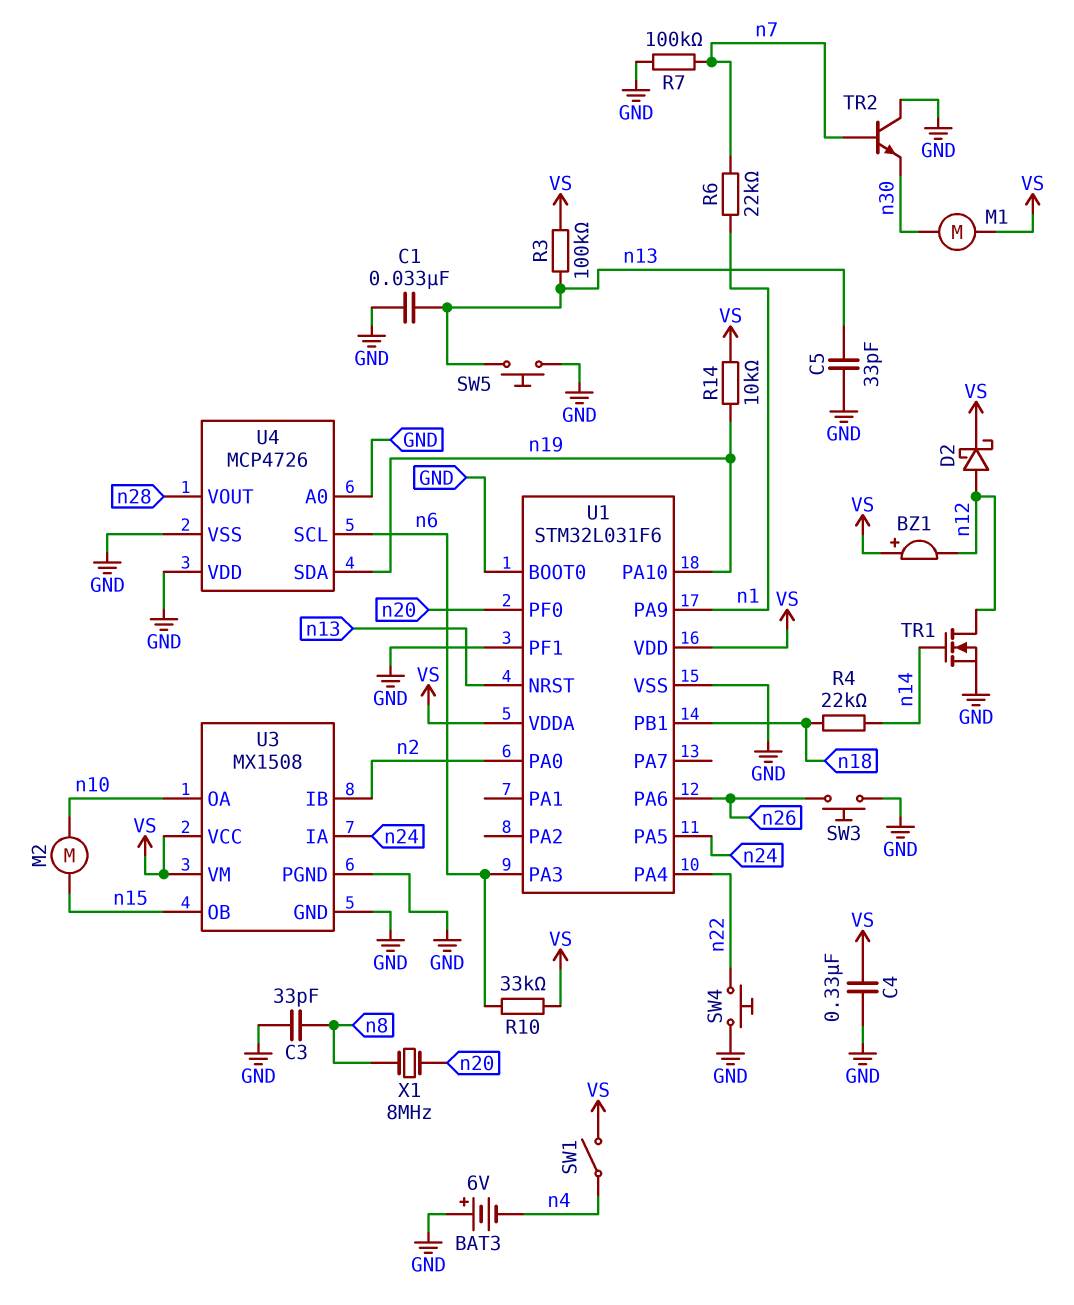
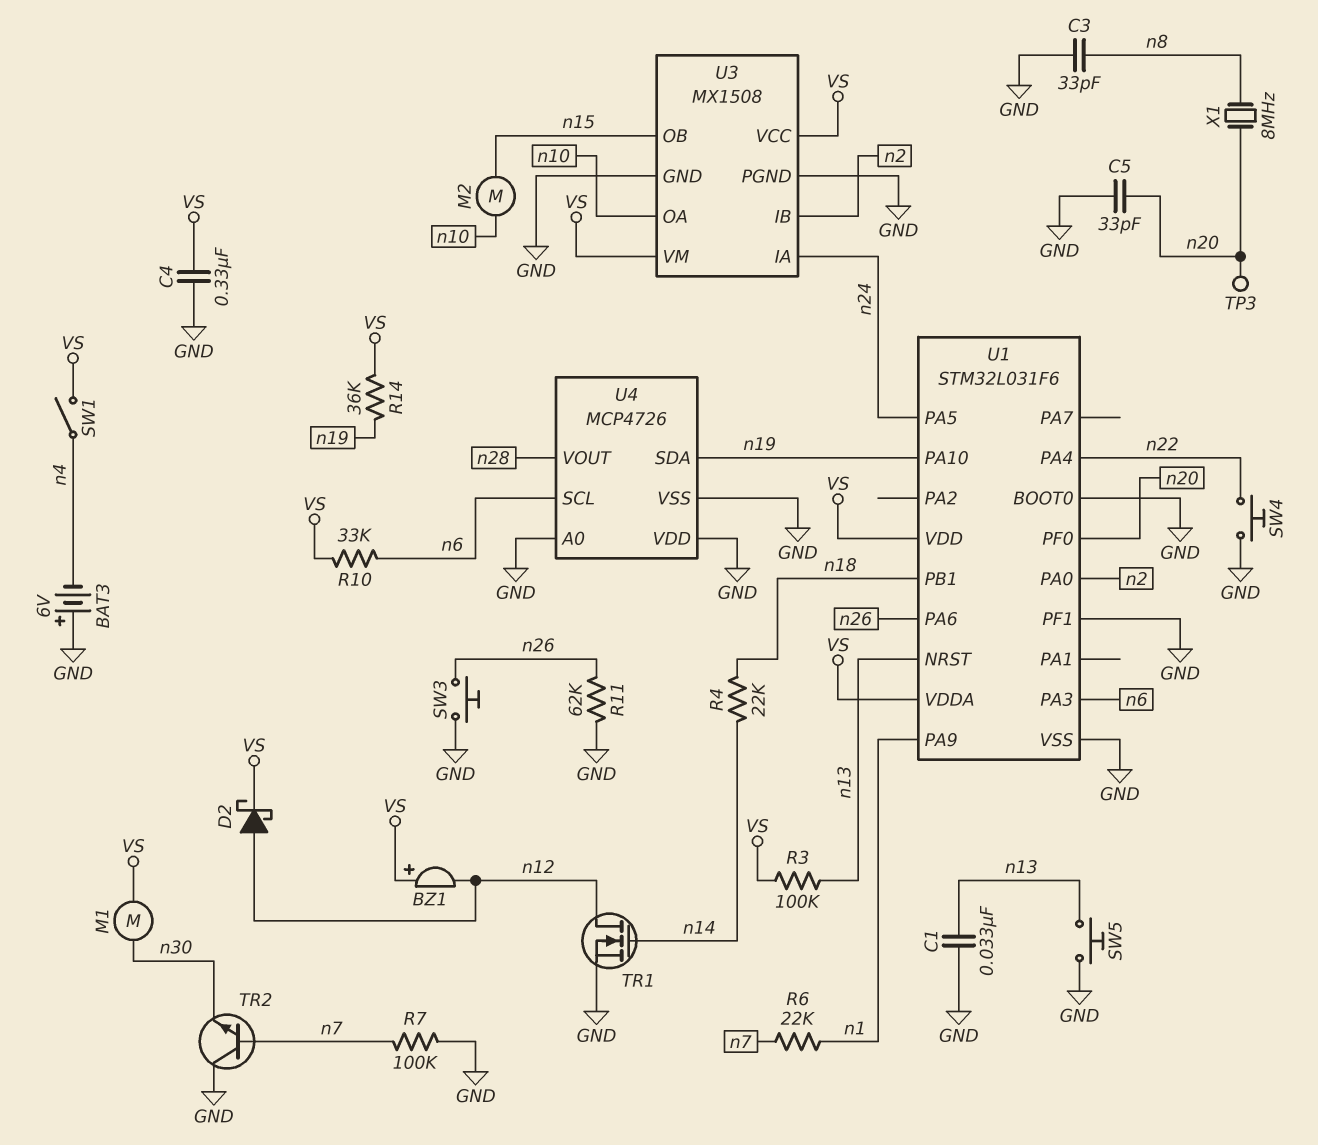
C5: 33pF (GND, n13) -> 33pF (GND, n20)
R11: none -> 62k (GND, n26)
R14: 10k (VS, n19) -> 36k (VS, n19)
TP3: none -> test point (n20)

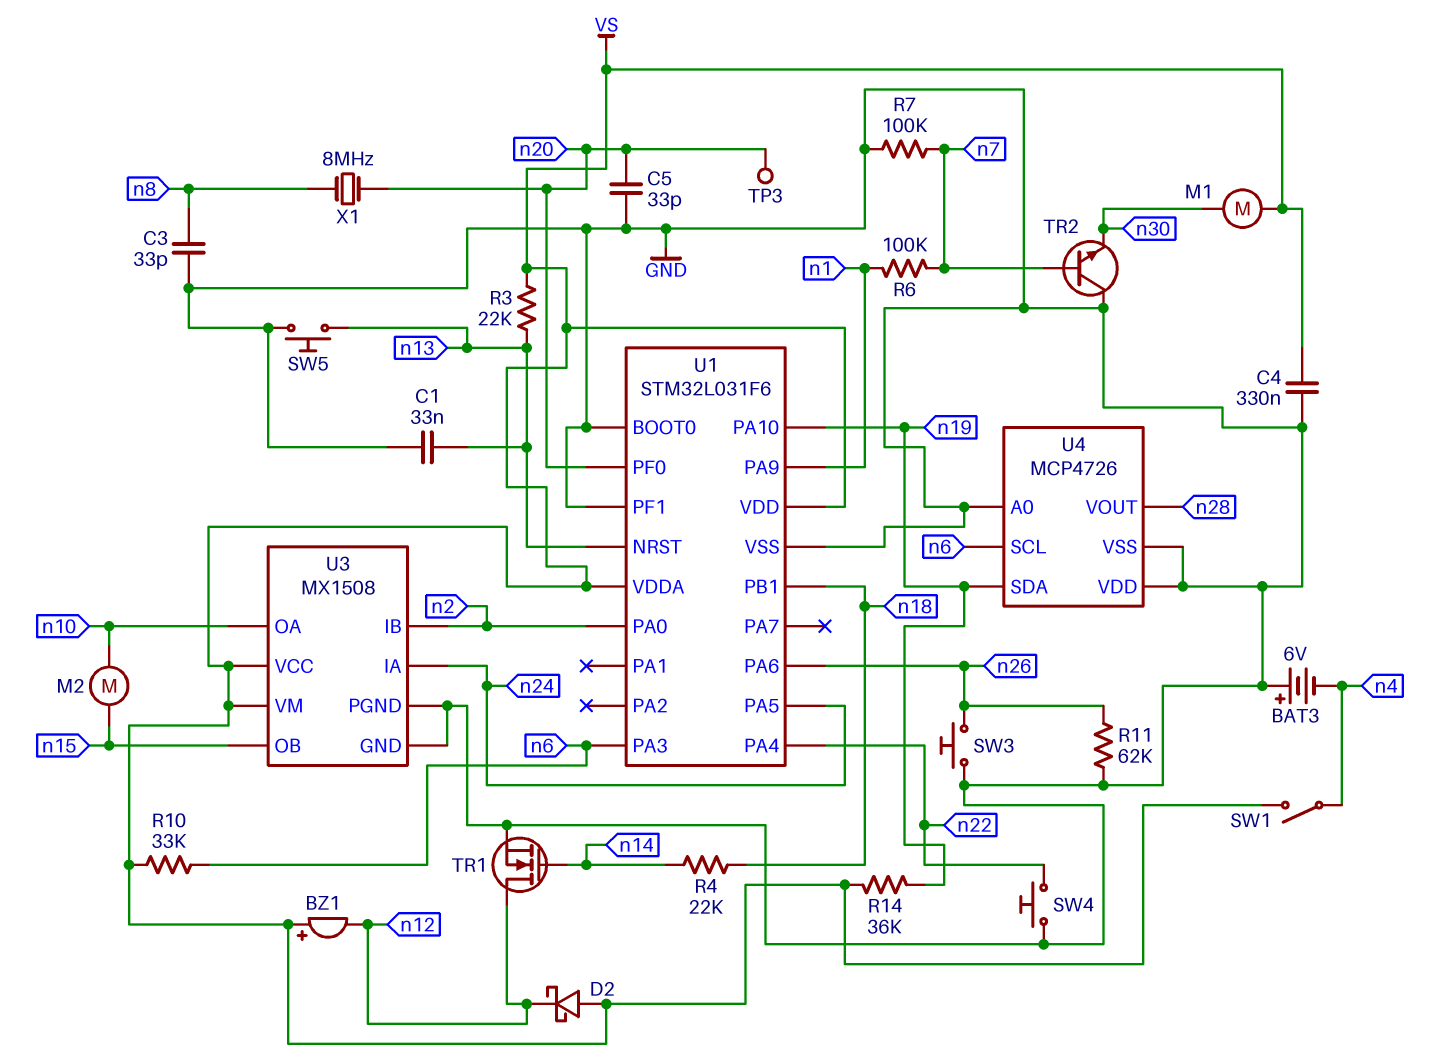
D2: schottky (A n12, K VS) -> schottky (A VS, K n12)
R3: 100k (VS, n13) -> 22k (VS, n13)
R6: 22k (n1, n7) -> 100k (n1, n7)

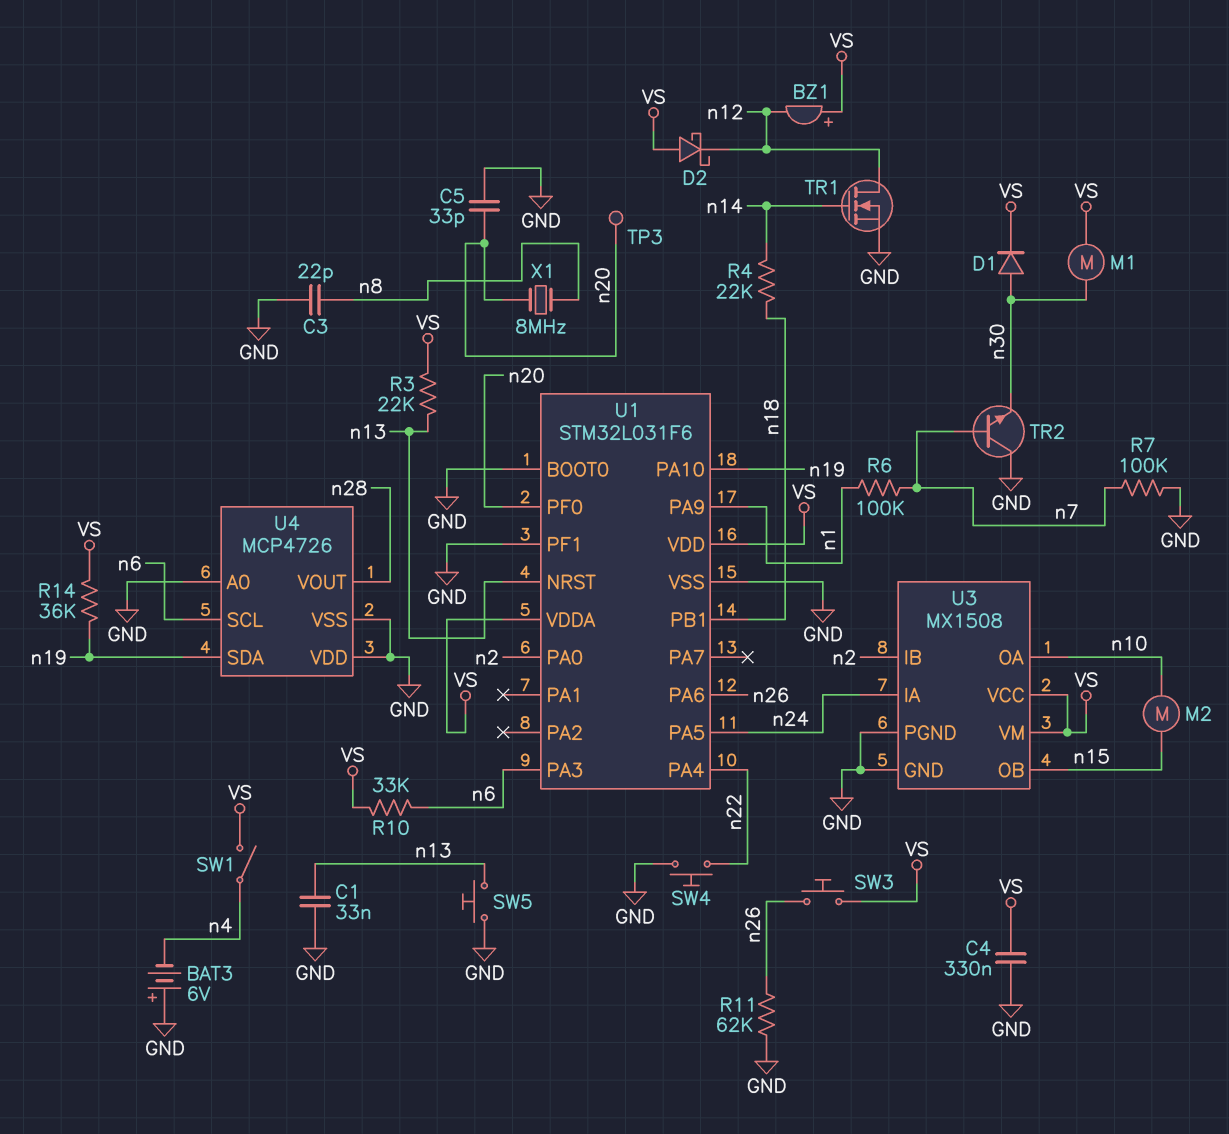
C3: 33pF (GND, n8) -> 22pF (GND, n8)
D1: none -> diode (A n30, K VS)
SW3: button (GND, n26) -> button (VS, n26)

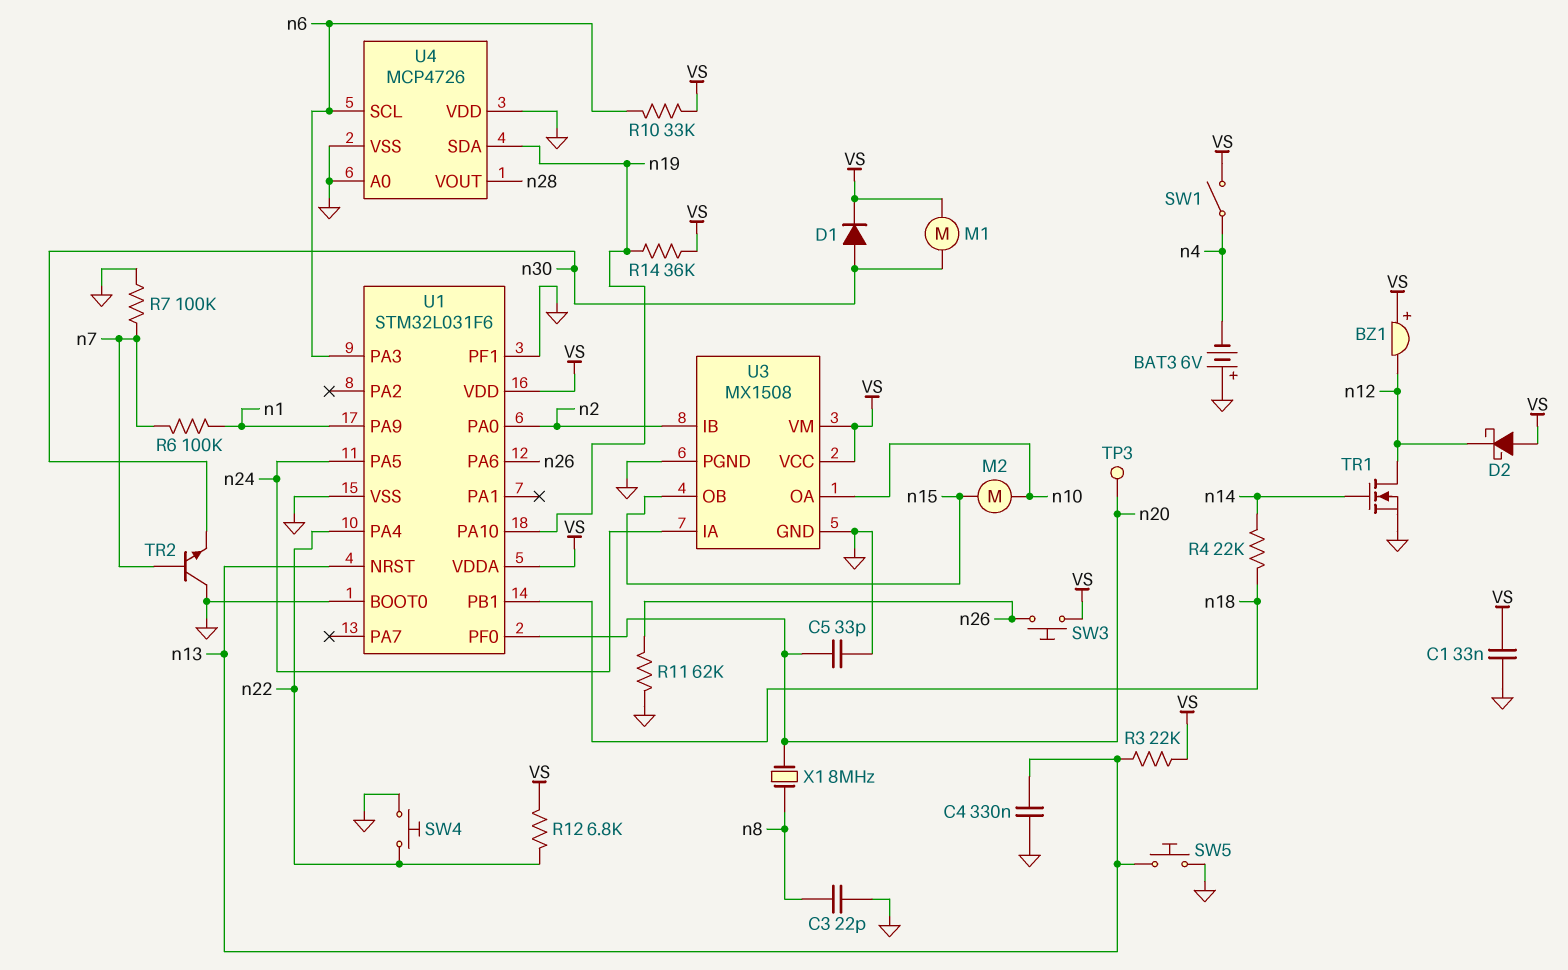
C1: 33nF (GND, n13) -> 33nF (GND, VS)
C4: 330nF (GND, VS) -> 330nF (GND, n13)
R12: none -> 6.8k (VS, n22)

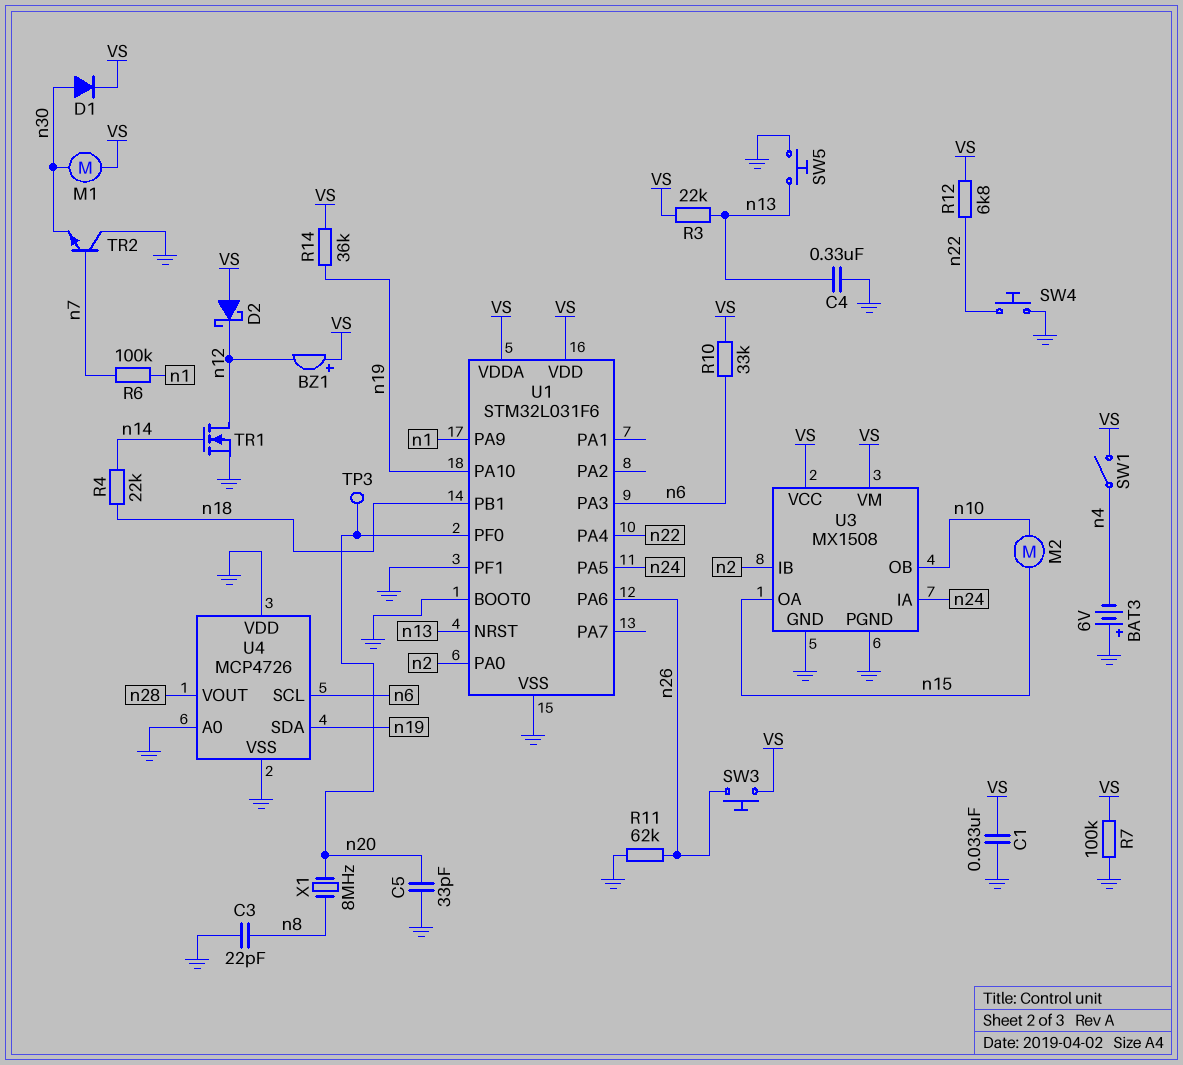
R7: 100k (GND, n7) -> 100k (GND, VS)
U3 pin OA: n10 -> n15
U3 pin OB: n15 -> n10

